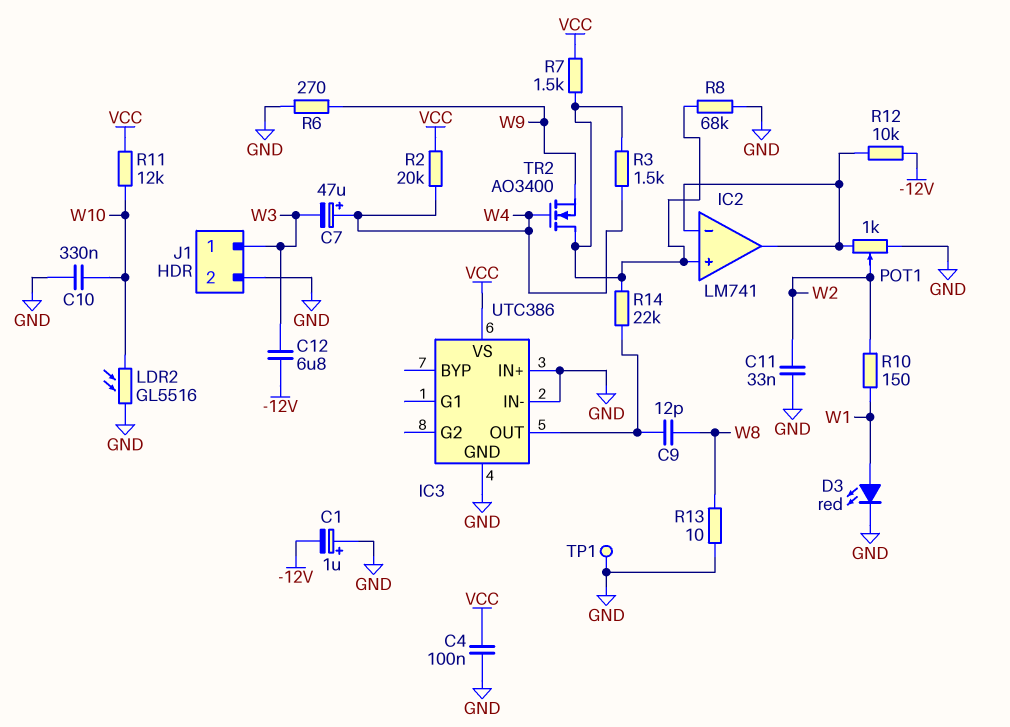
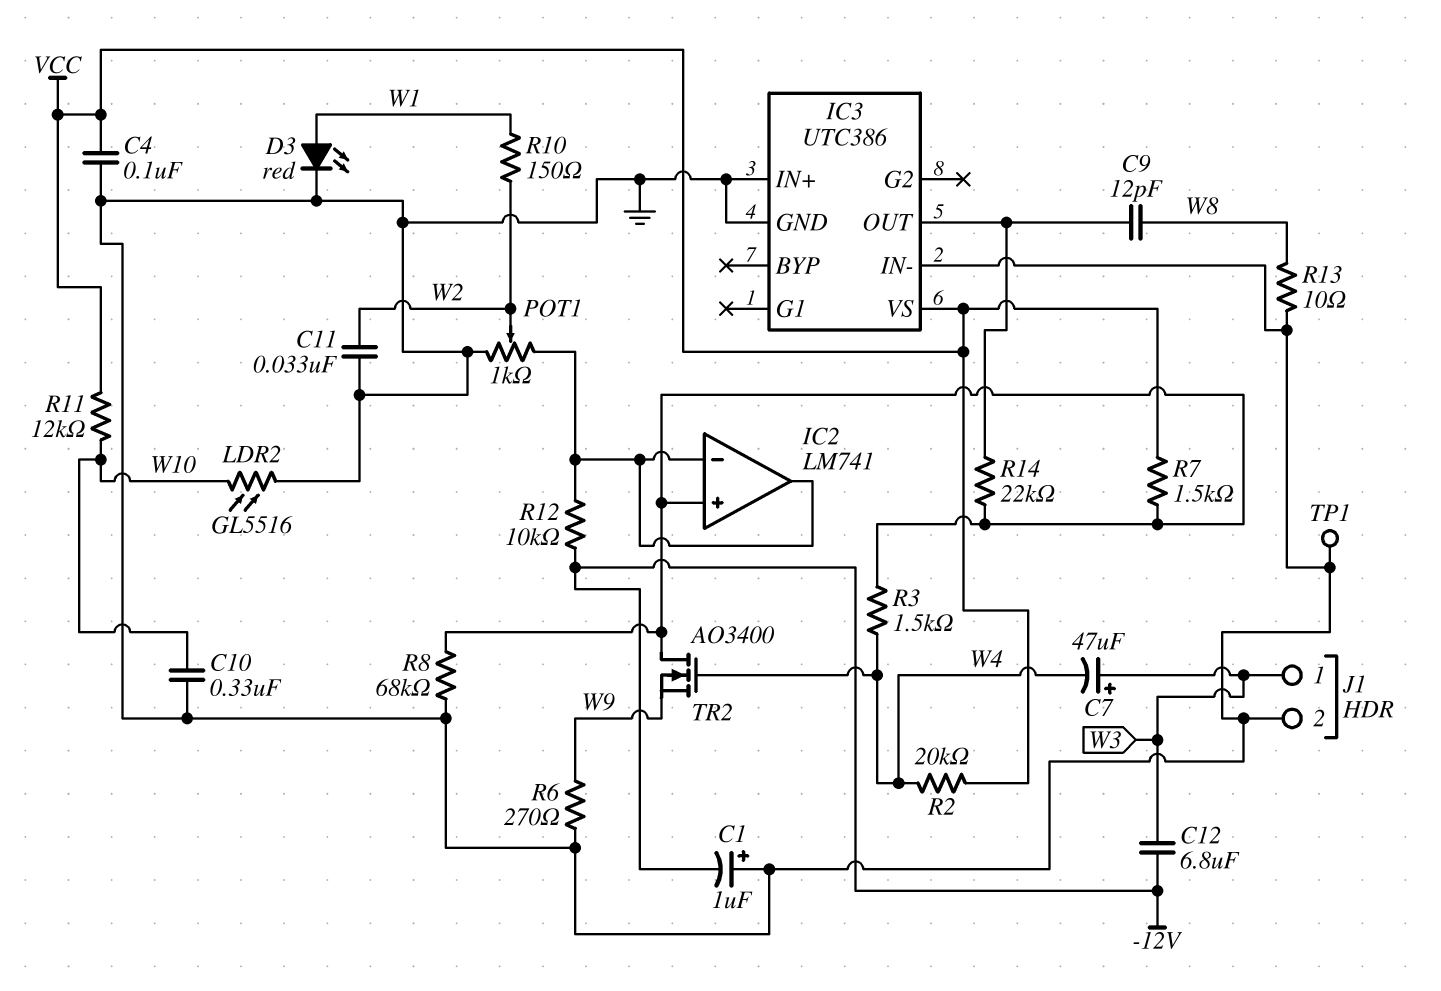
C7: 47uF (plus W4, minus W3) -> 47uF (plus W3, minus W4)

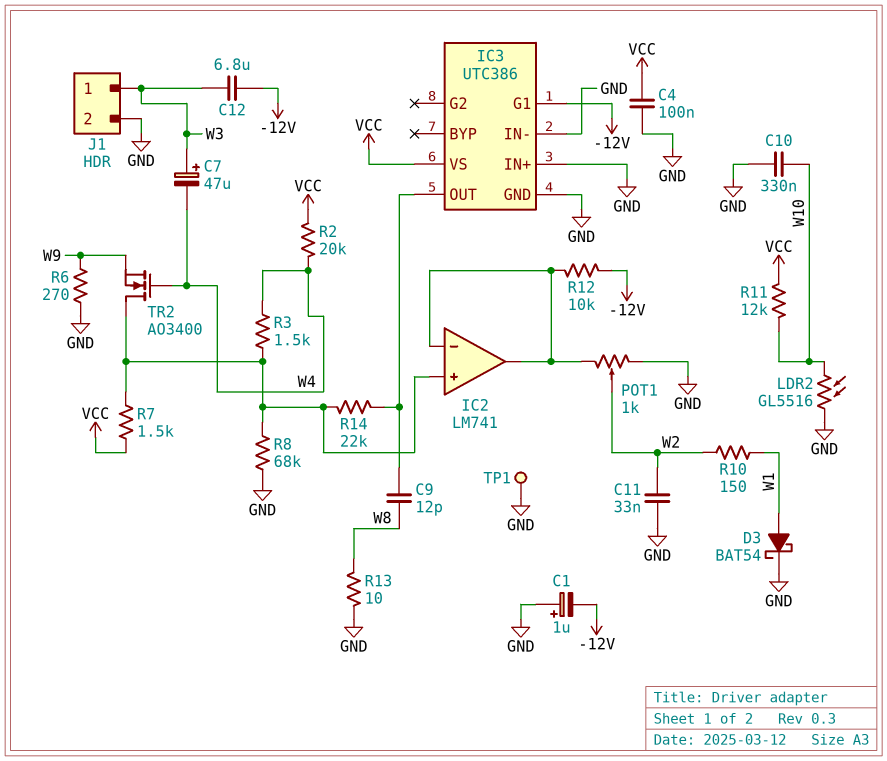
D3: LED red (A W1, K GND) -> schottky BAT54 (A W1, K GND)
IC3 pin G1: none -> -12V

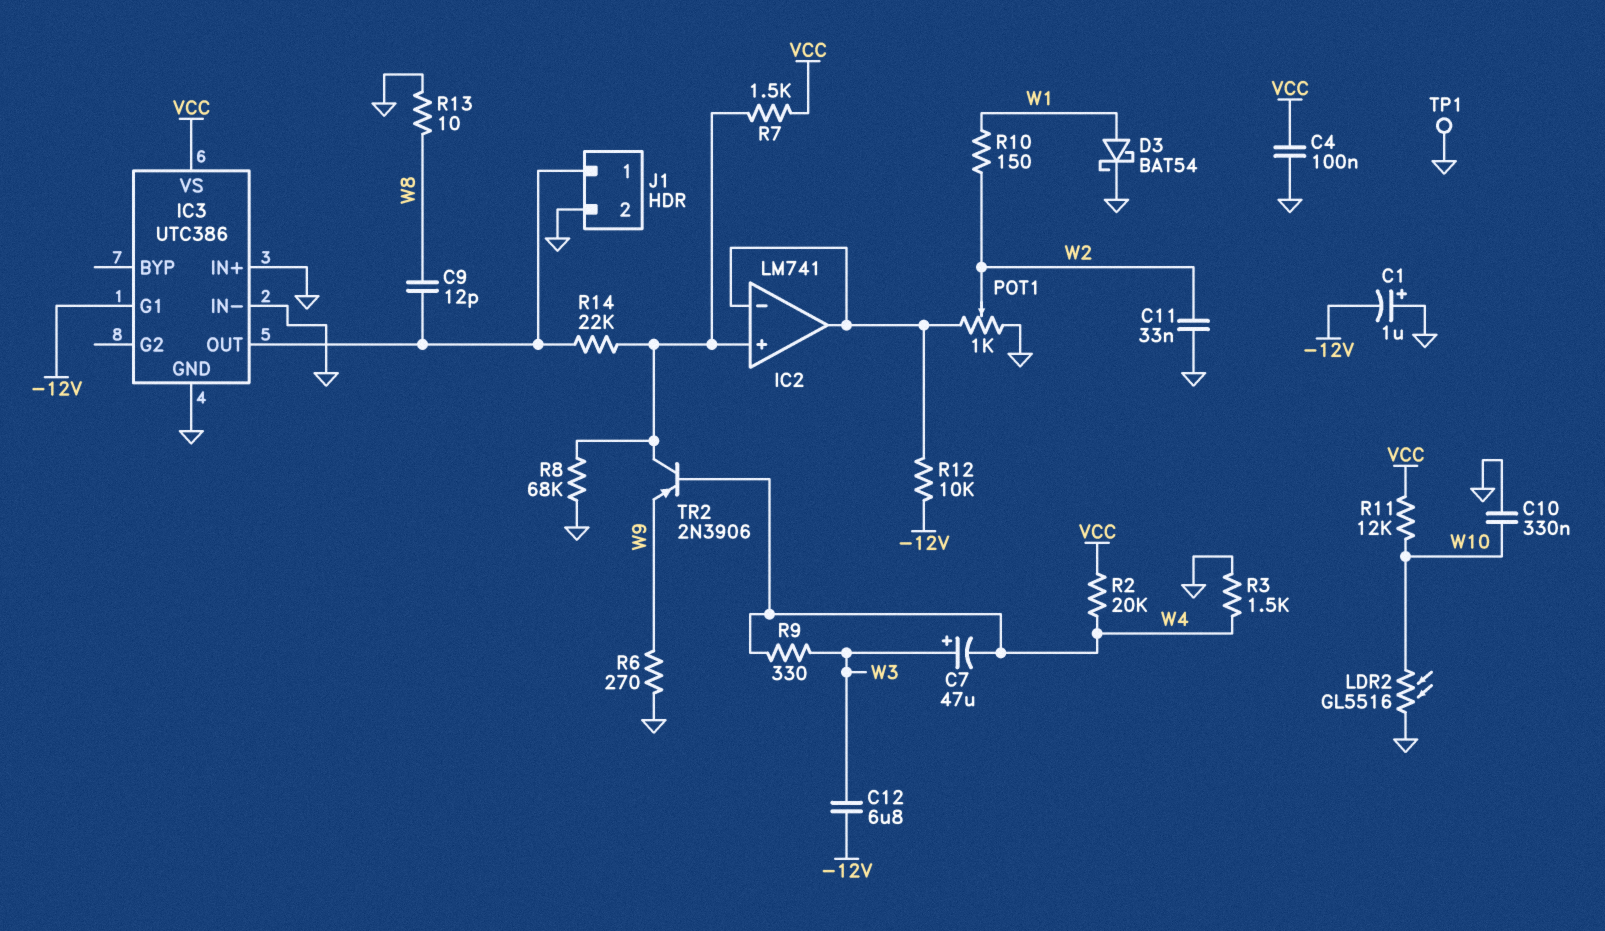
J1 pin 1: W3 -> IC3/OUT
R3: 1.5k (IC2/in+, W4) -> 1.5k (GND, W4)
R9: none -> 330 (W3, W4)
TR2: NMOS AO3400 (G W4, D IC2/in+, S W9) -> PNP 2N3906 (B W4, C IC2/in+, E W9)

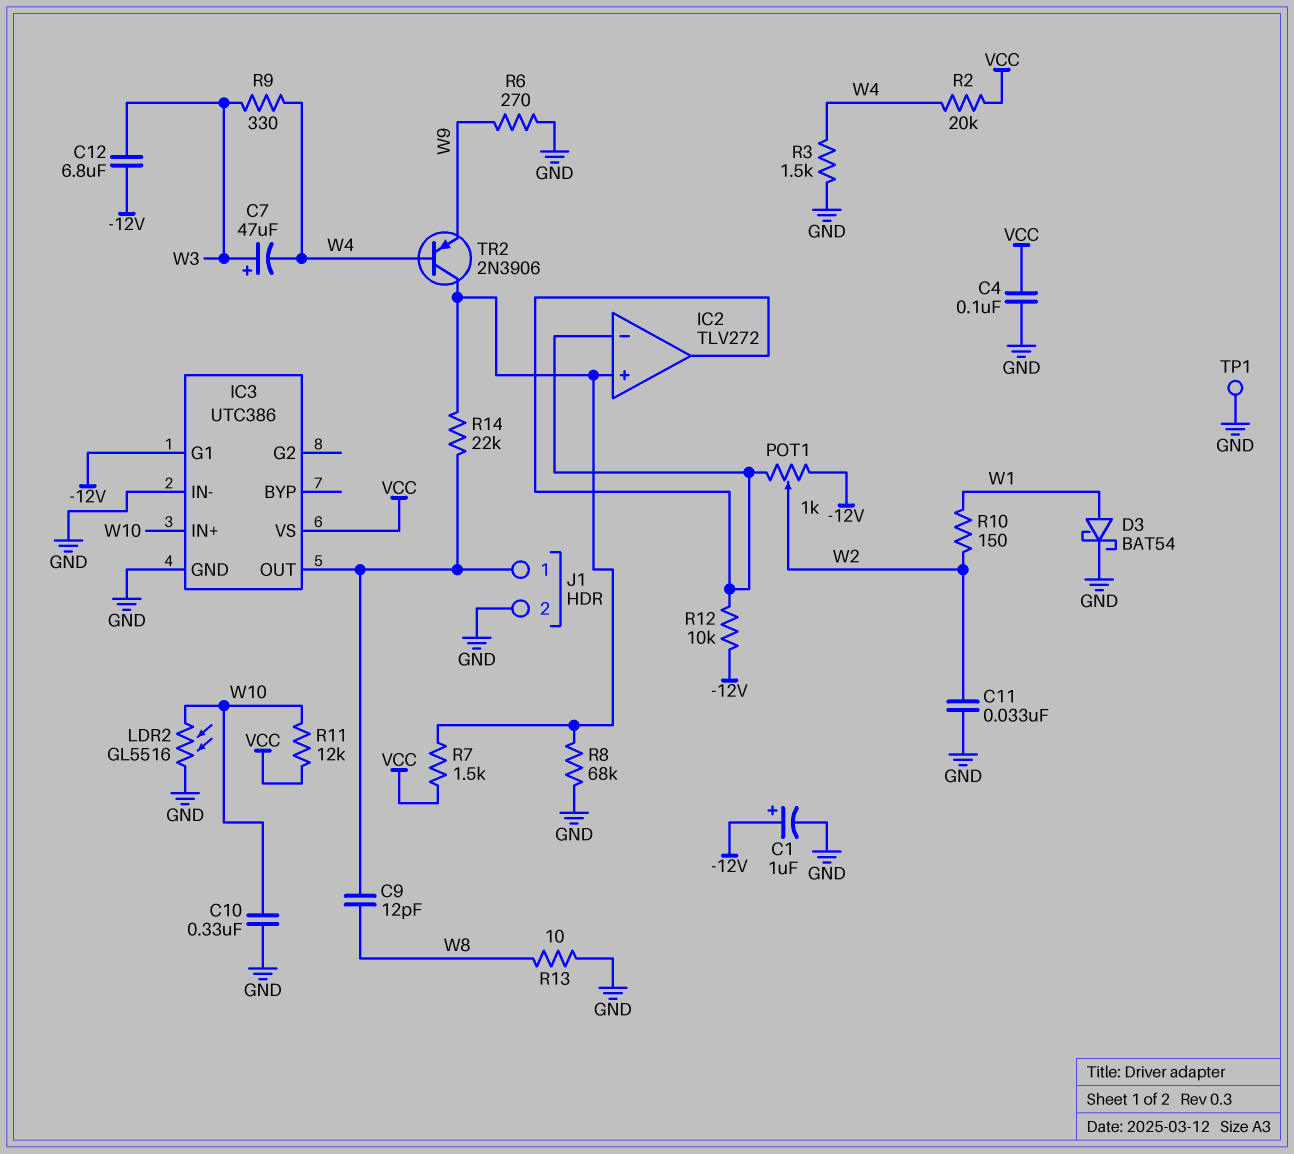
C1: 1uF (plus GND, minus -12V) -> 1uF (plus -12V, minus GND)
IC2: LM741 -> TLV272
IC3 pin IN+: GND -> W10
POT1: 1k (GND, IC2/in-, wiper W2) -> 1k (-12V, IC2/in-, wiper W2)

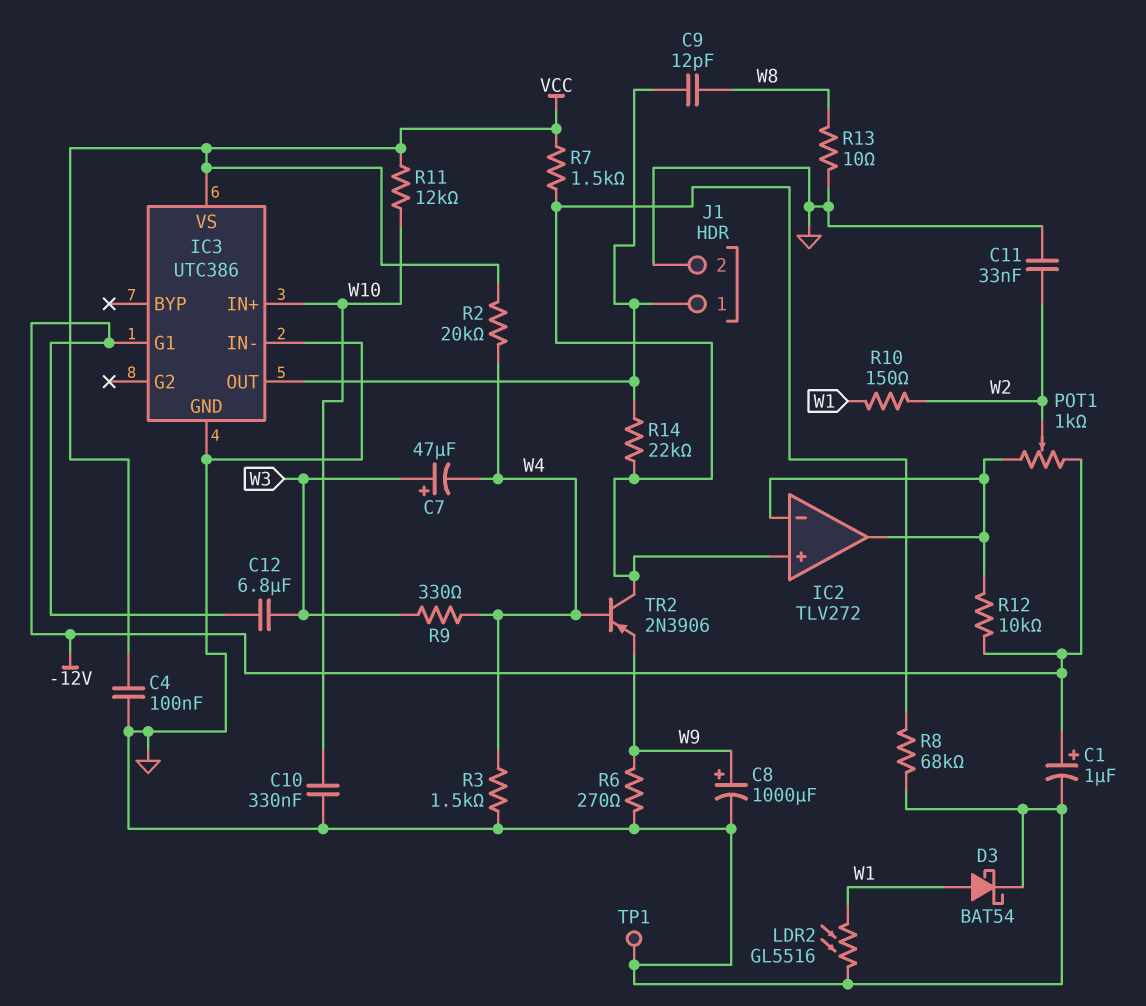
C8: none -> 1000uF (plus W9, minus GND)
LDR2: GL5516 (GND, W10) -> GL5516 (GND, W1)

